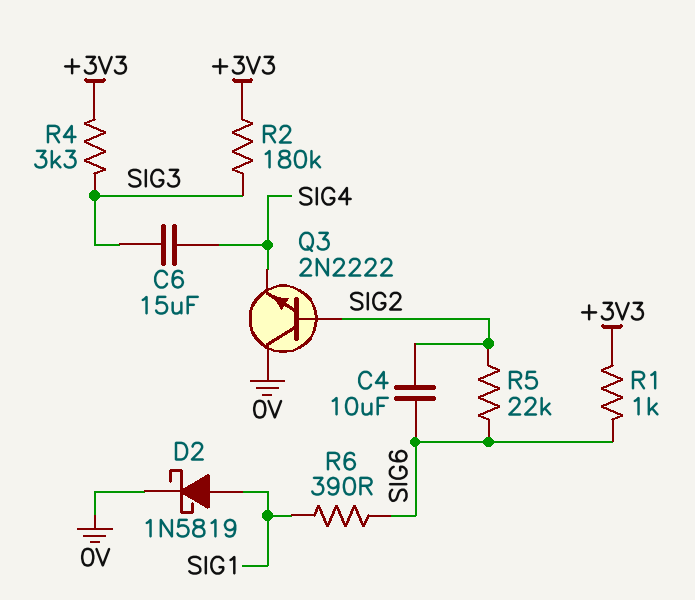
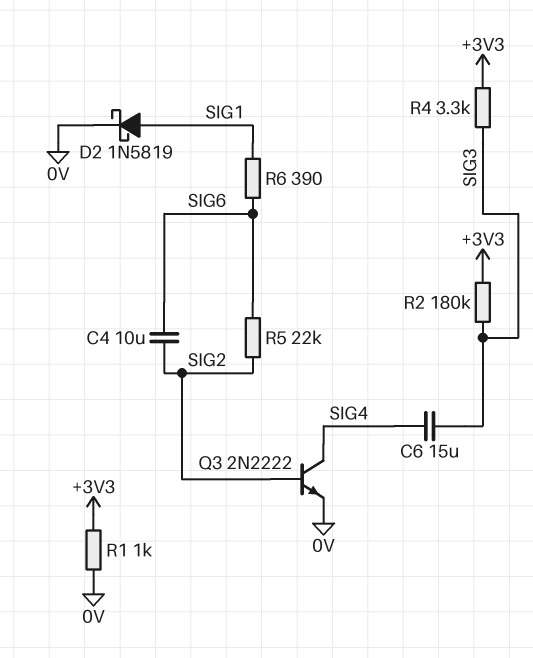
Q3: NPN 2N2222 (B SIG2, C 0V, E SIG4) -> NPN 2N2222 (B SIG2, C SIG4, E 0V)
R1: 1k (+3V3, SIG6) -> 1k (+3V3, 0V)

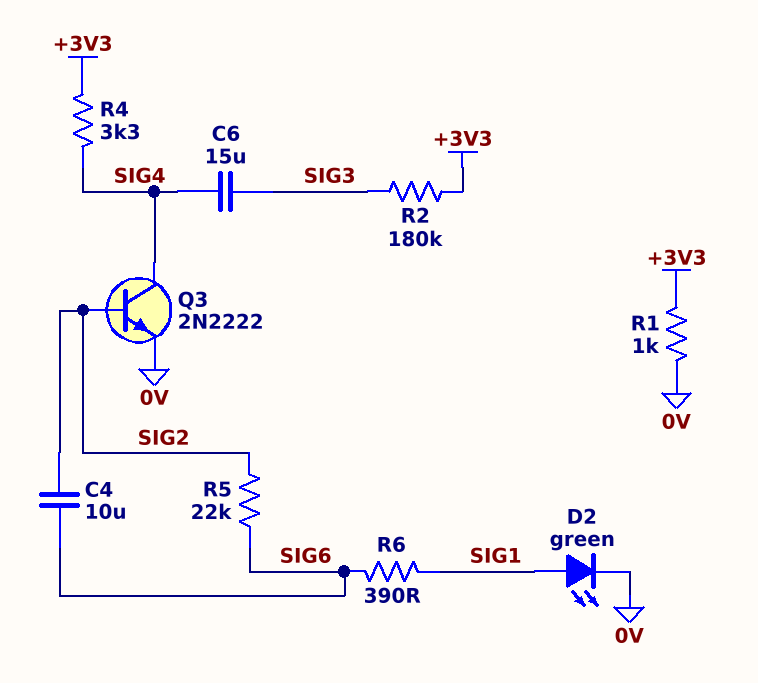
D2: schottky 1N5819 (A SIG1, K 0V) -> LED green (A SIG1, K 0V)
R4: 3.3k (+3V3, SIG3) -> 3.3k (+3V3, SIG4)

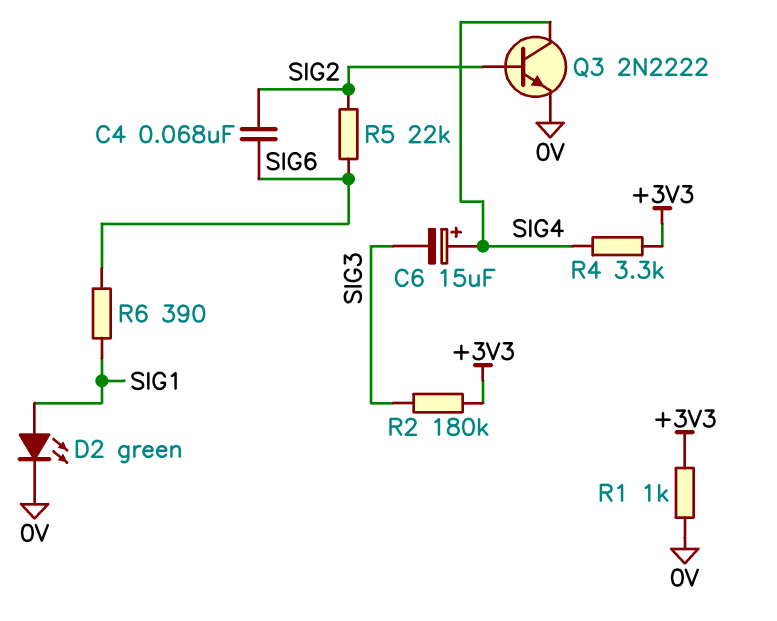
C4: 10uF (SIG2, SIG6) -> 68nF (SIG2, SIG6)
C6: 15uF (SIG3, SIG4) -> 15uF (plus SIG4, minus SIG3)

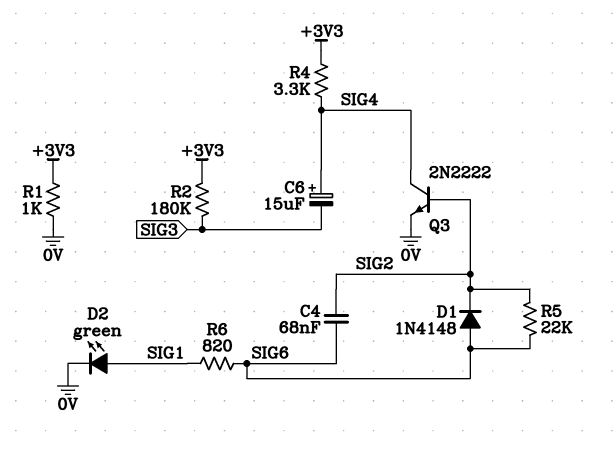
D1: none -> diode 1N4148 (A SIG6, K SIG2)
R6: 390 (SIG1, SIG6) -> 820 (SIG1, SIG6)

